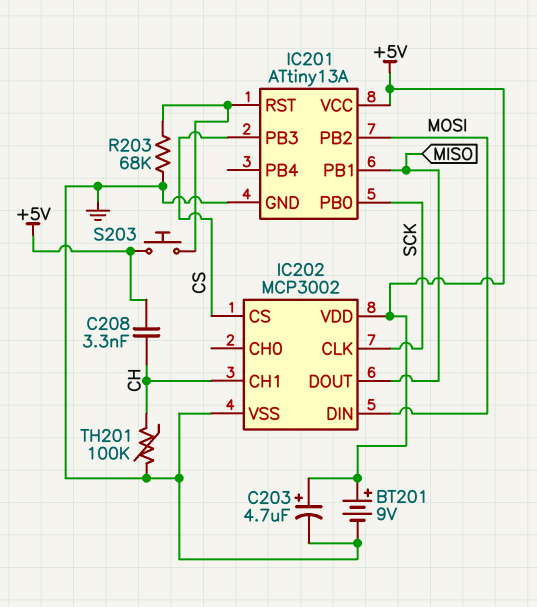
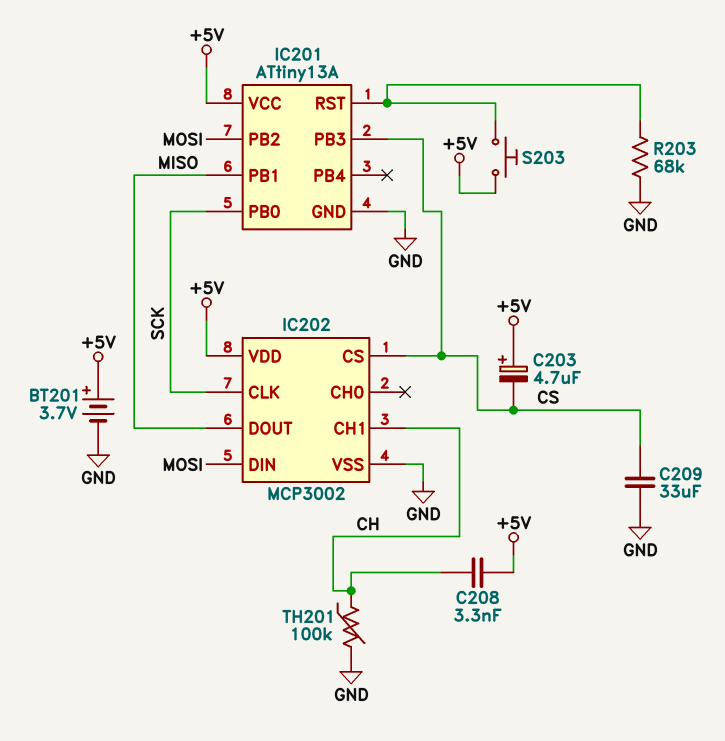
BT201: 9V (plus +5V, minus GND) -> 3.7V (plus +5V, minus GND)
C203: 4.7uF (plus +5V, minus GND) -> 4.7uF (plus +5V, minus CS)
C209: none -> 33uF (CS, GND)

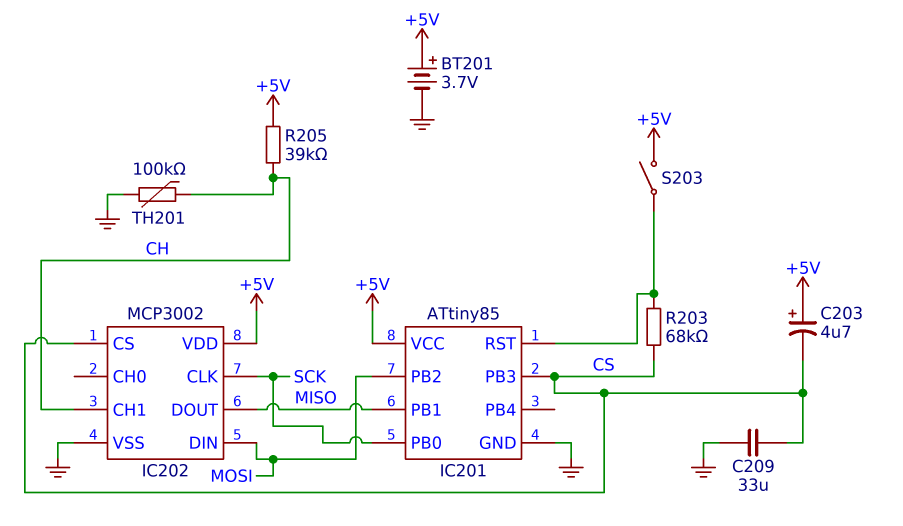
C208: 3.3nF (+5V, CH) -> none
IC201: ATtiny13A -> ATtiny85
R203: 68k (GND, IC201/RST) -> 68k (CS, IC201/RST)
R205: none -> 39k (+5V, CH)
S203: button (+5V, IC201/RST) -> switch (+5V, IC201/RST)

